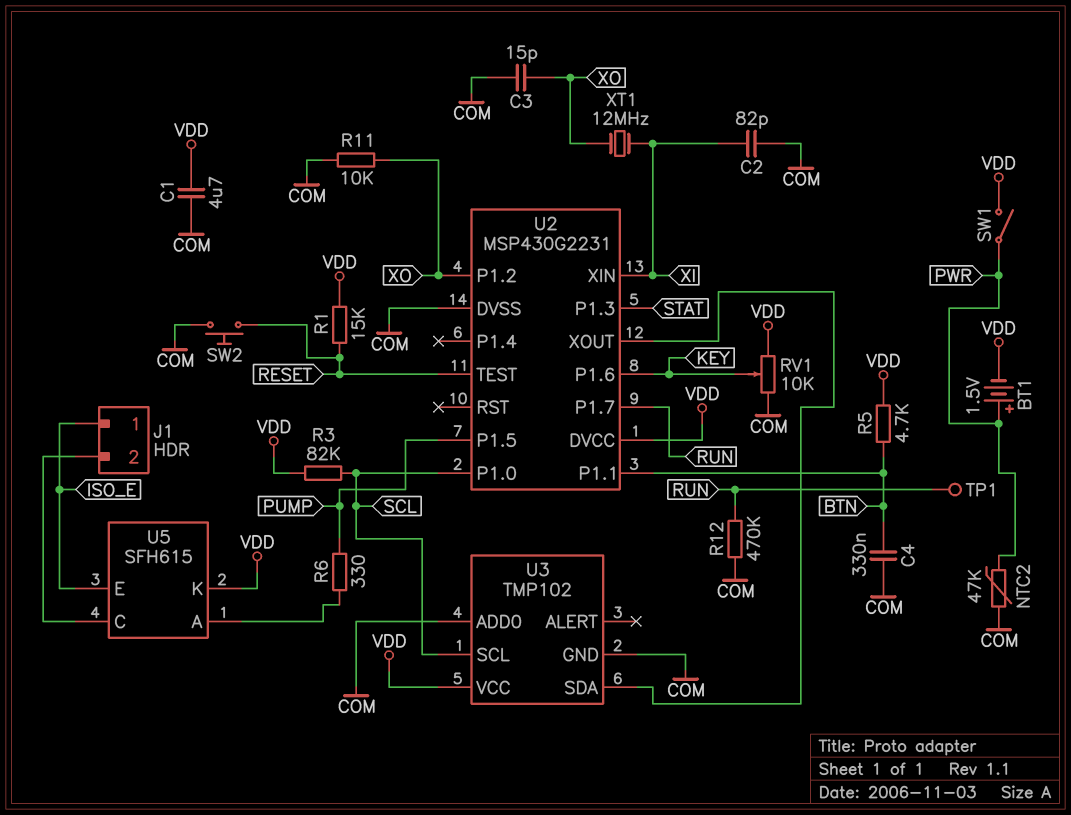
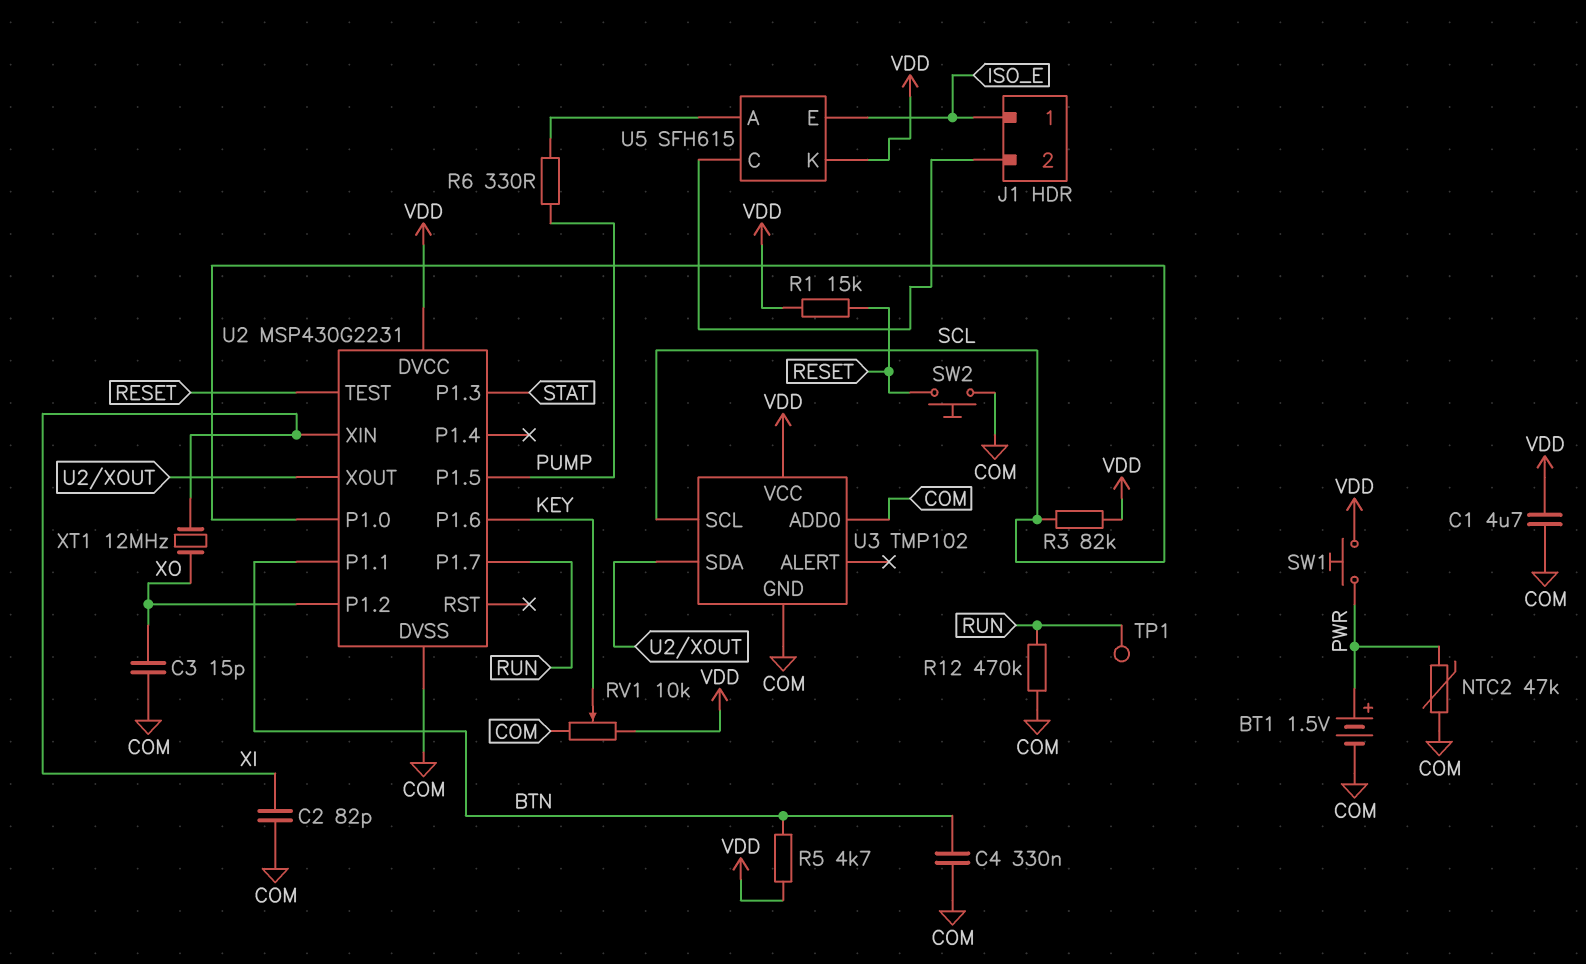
BT1: 1.5V (plus PWR, minus VDD) -> 1.5V (plus PWR, minus COM)
R11: 10k (COM, XO) -> none
SW1: switch (PWR, VDD) -> button (PWR, VDD)

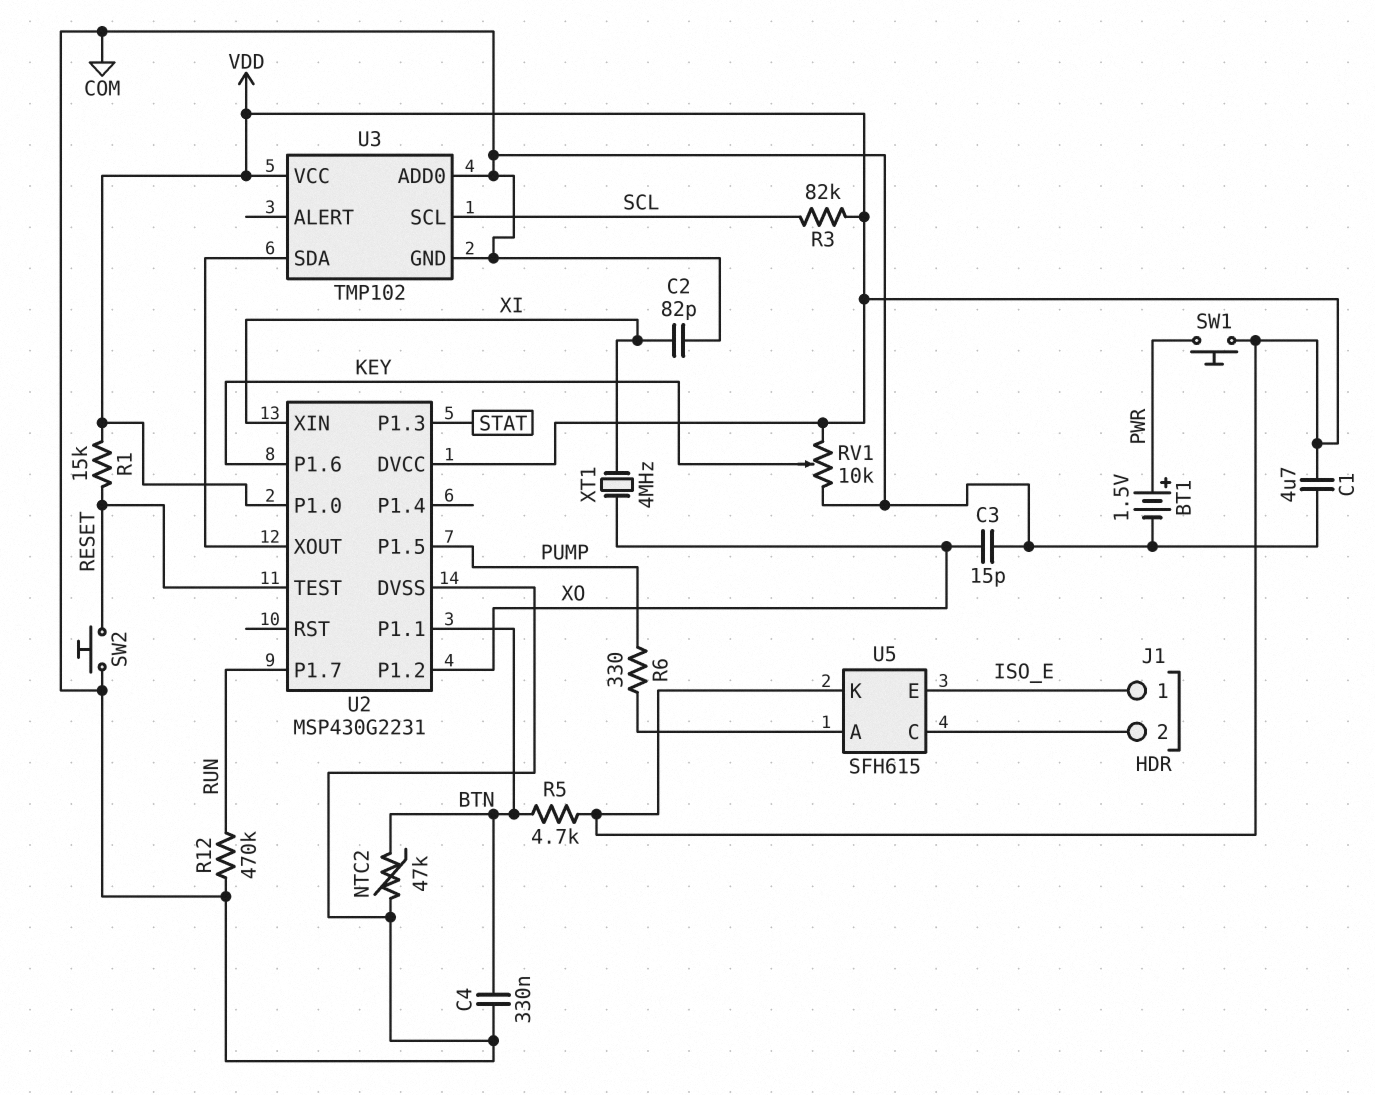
NTC2: 47k (COM, PWR) -> 47k (BTN, COM)
TP1: test point (RUN) -> none
U2 pin P1.0: SCL -> VDD
XT1: 12MHz (XI, XO) -> 4MHz (XI, XO)

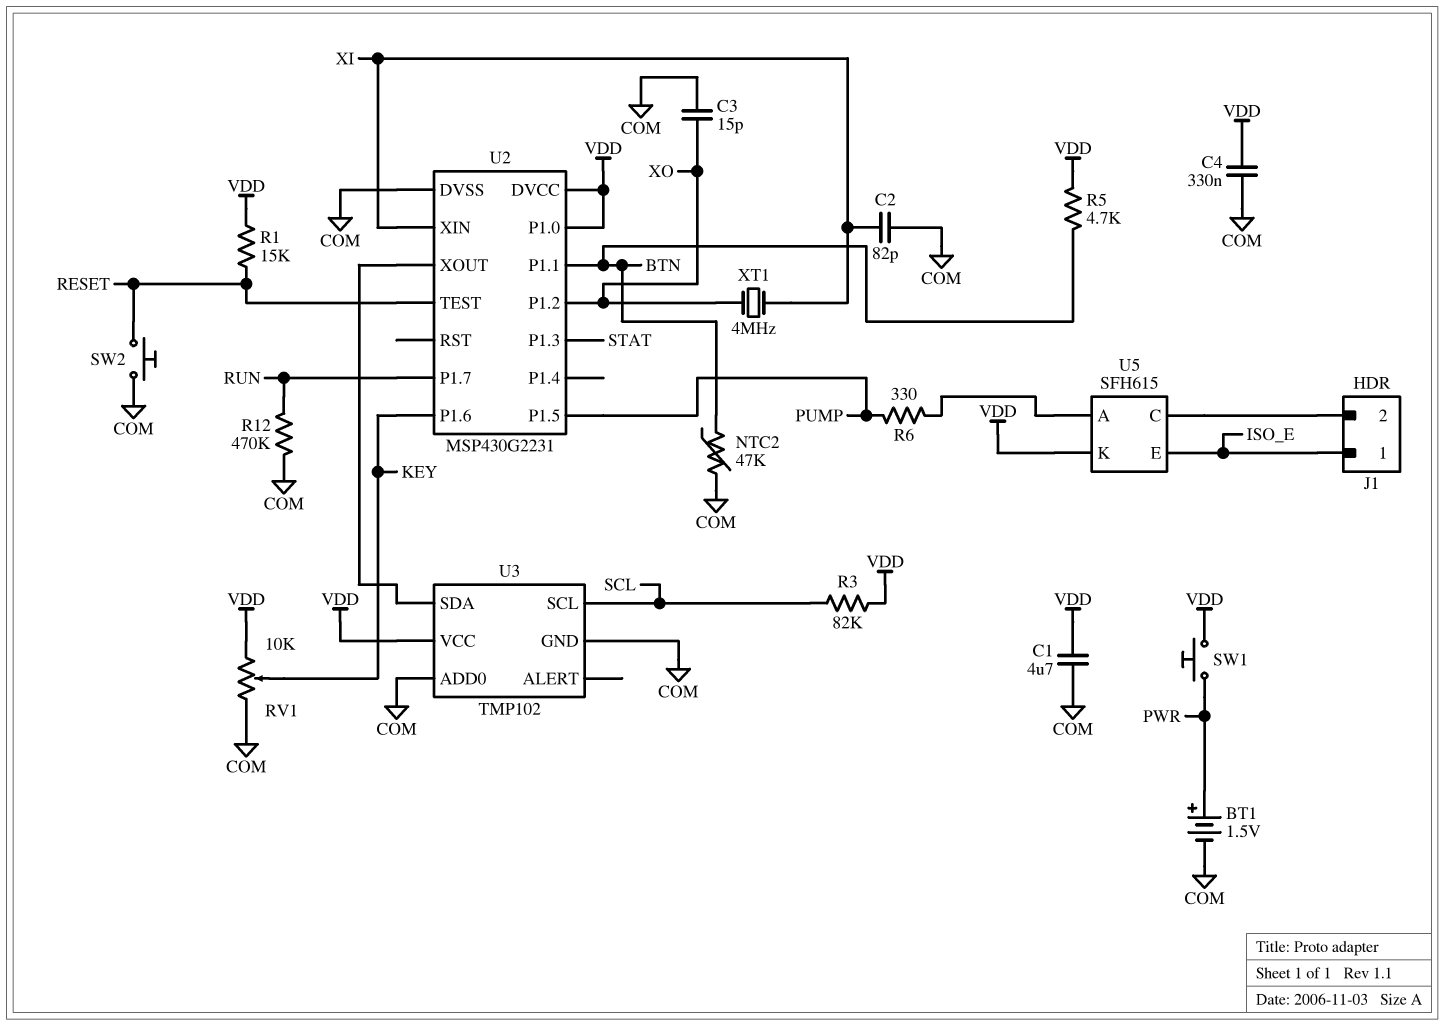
C4: 330nF (BTN, COM) -> 330nF (COM, VDD)

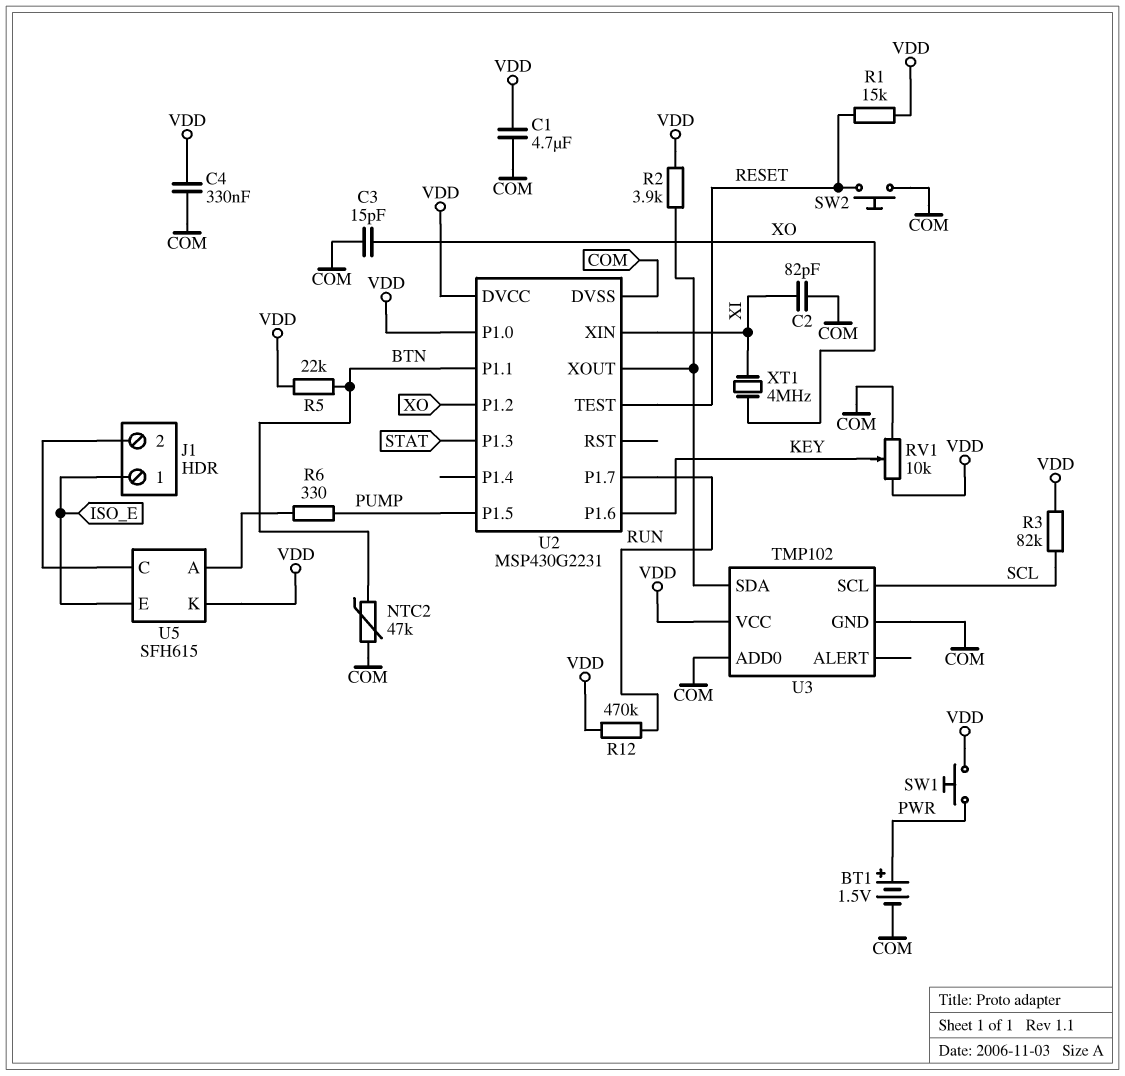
R2: none -> 3.9k (U2/XOUT, VDD)
R5: 4.7k (BTN, VDD) -> 22k (BTN, VDD)
R12: 470k (COM, RUN) -> 470k (RUN, VDD)

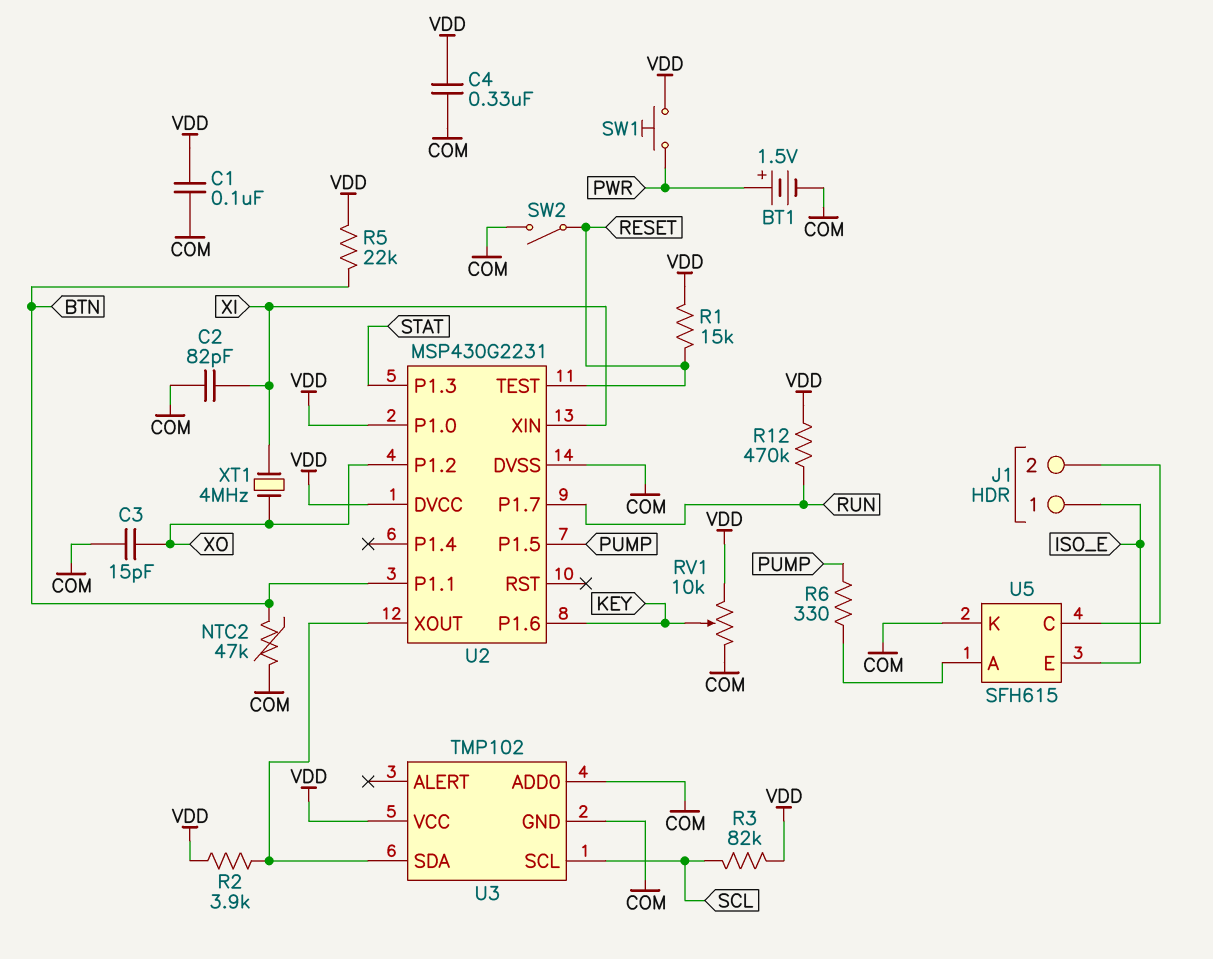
C1: 4.7uF (COM, VDD) -> 100nF (COM, VDD)
SW2: button (COM, RESET) -> switch (COM, RESET)
U5 pin K: VDD -> COM

